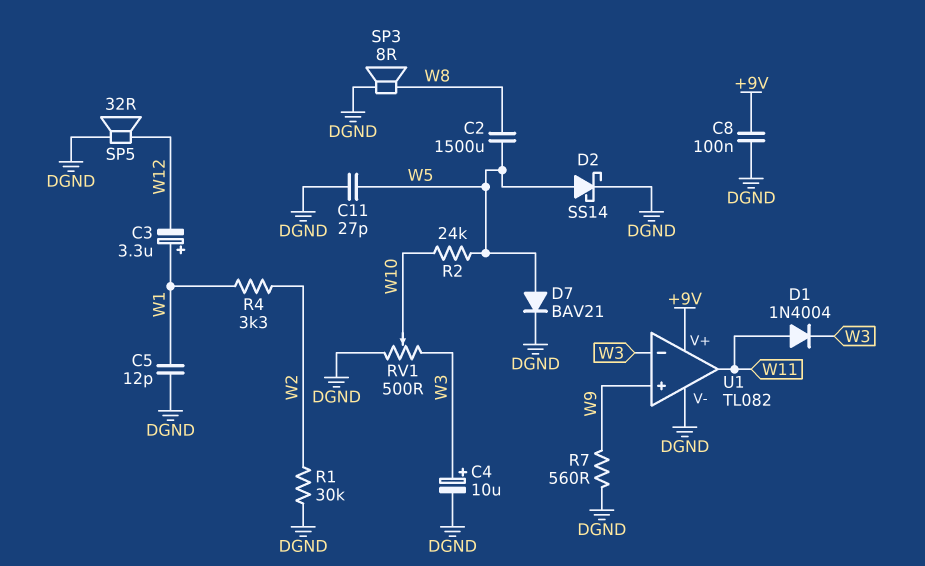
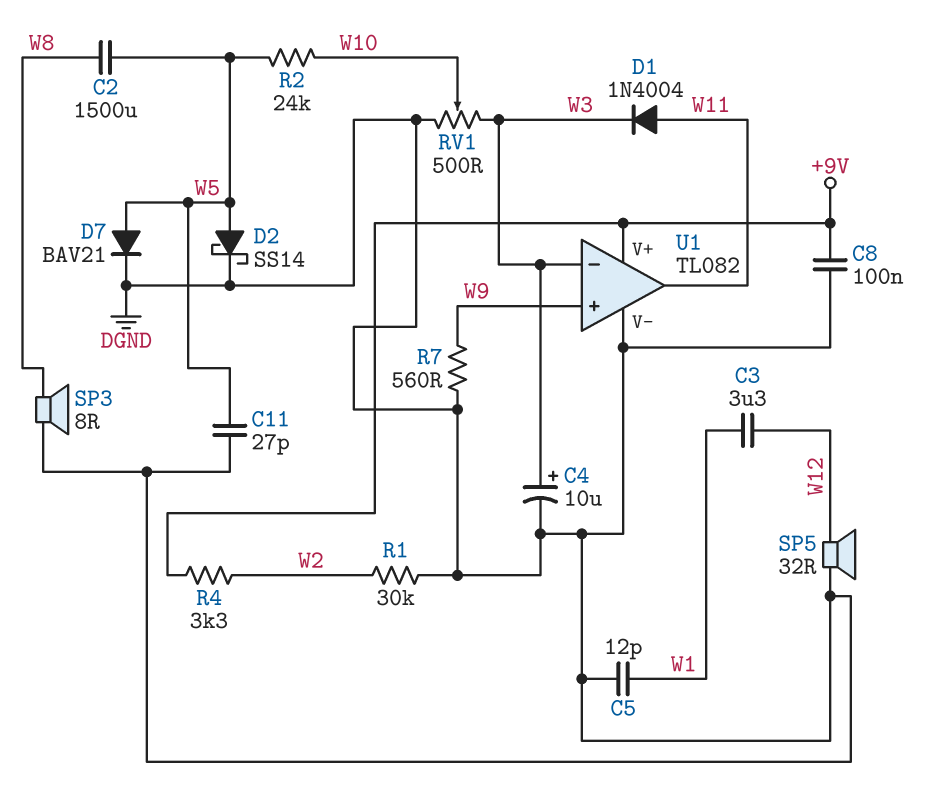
C3: 3.3uF (plus W1, minus W12) -> 3.3uF (W1, W12)
R4: 3.3k (W1, W2) -> 3.3k (+9V, W2)

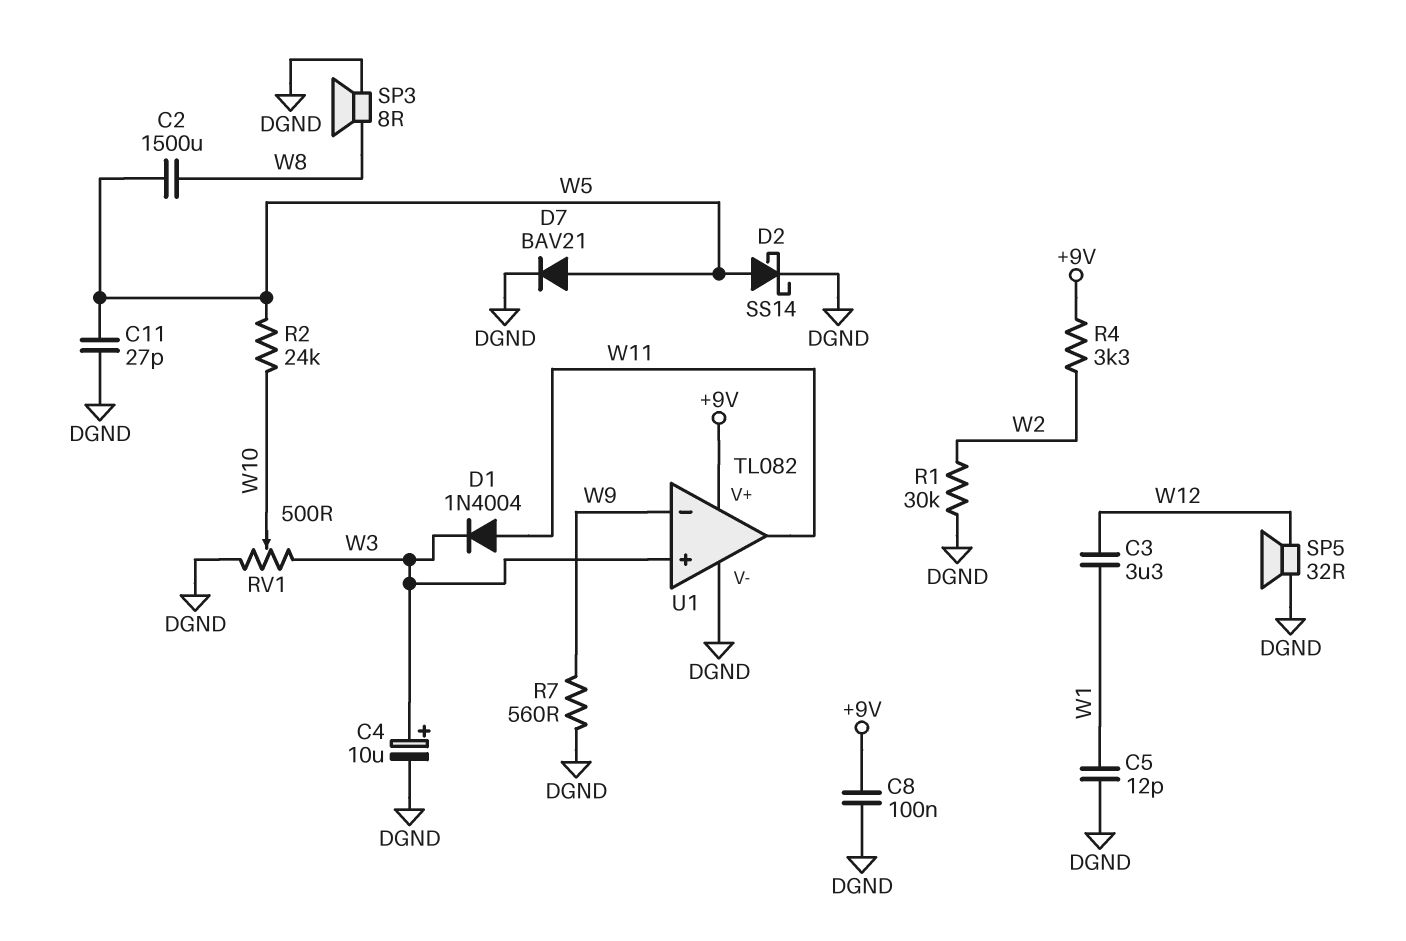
U1 pin in+: W9 -> W3
U1 pin in-: W3 -> W9

